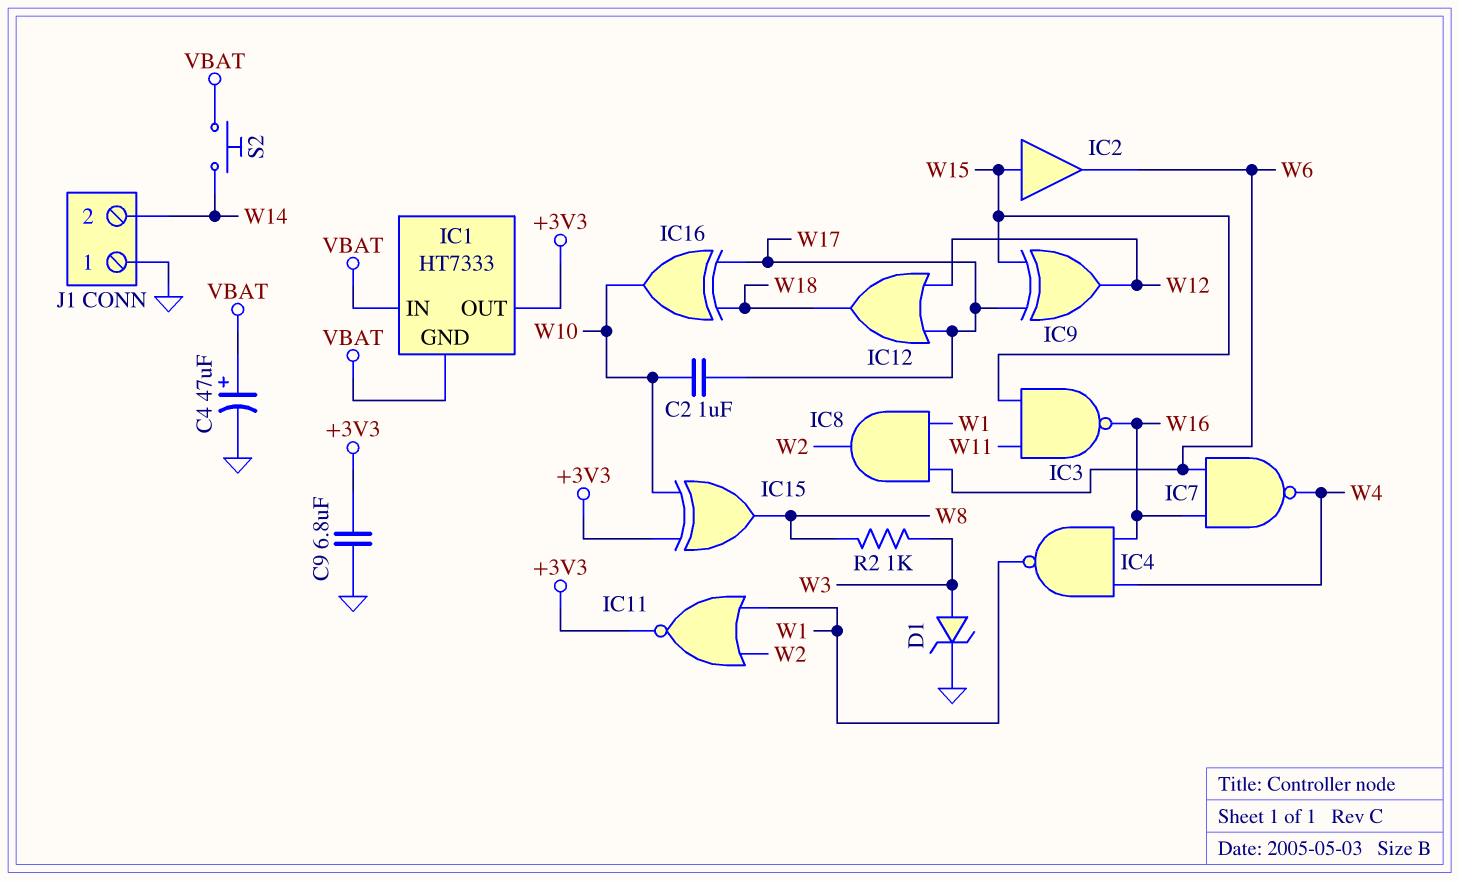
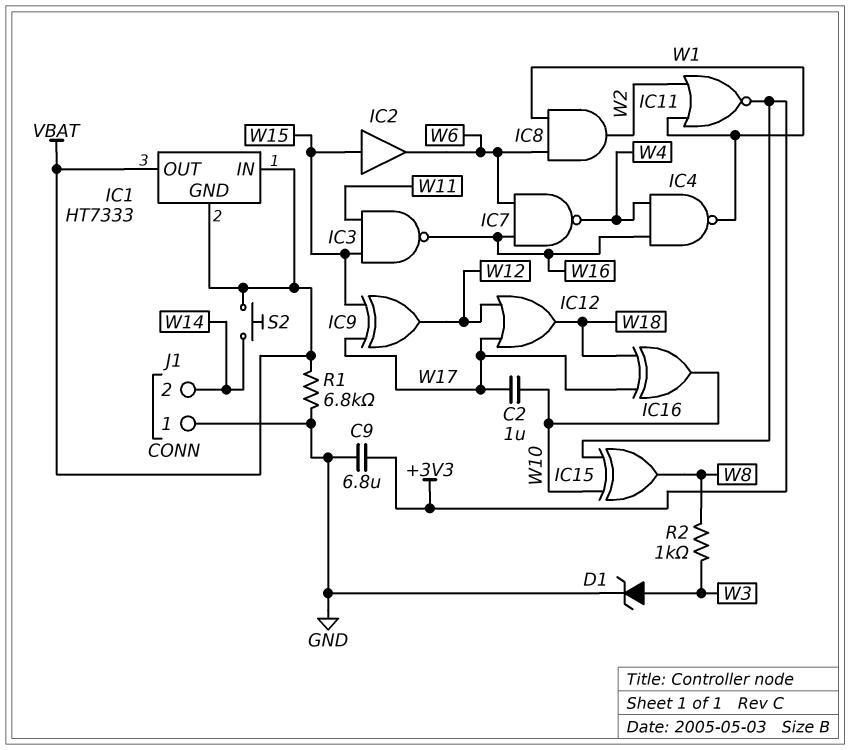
C4: 47uF (plus VBAT, minus GND) -> none
IC1 pin OUT: +3V3 -> VBAT
R1: none -> 6.8k (GND, VBAT)

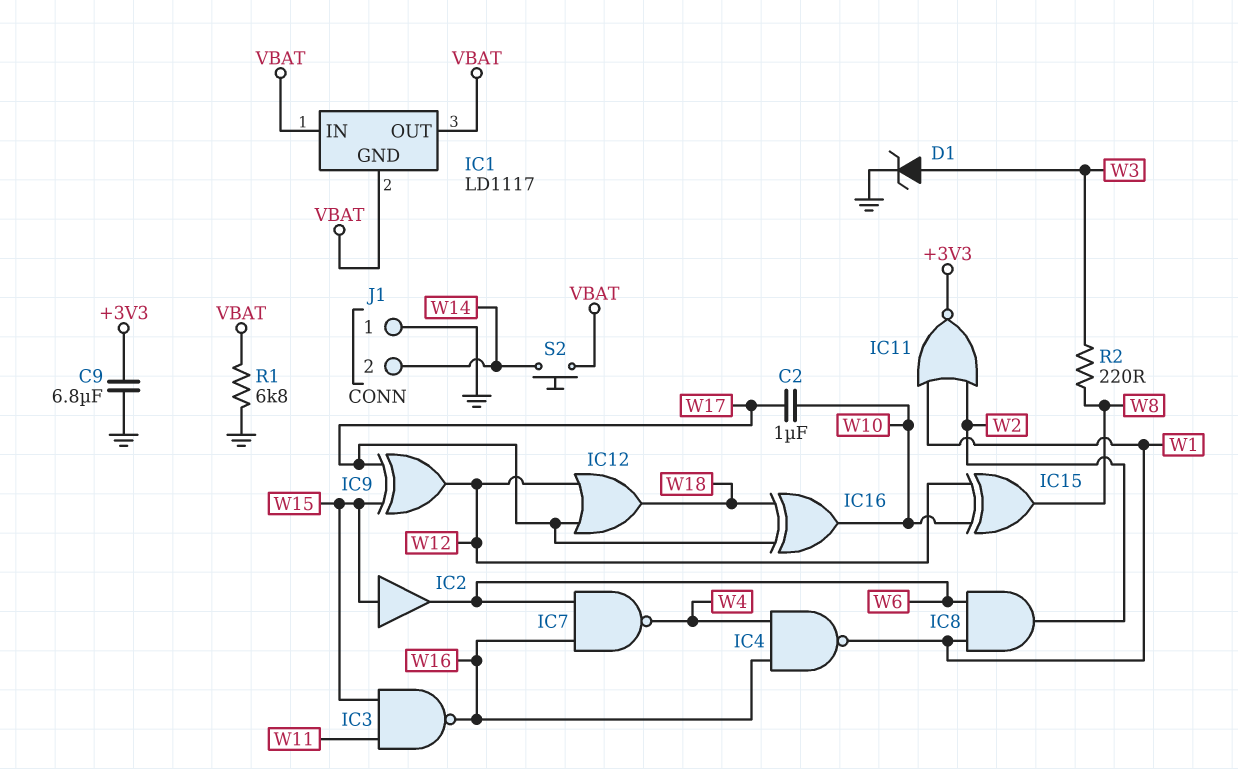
IC1: HT7333 -> LD1117
IC15: XOR (in +3V3, in W10, out W8) -> XOR (in W10, in W12, out W8)
R2: 1k (W3, W8) -> 220 (W3, W8)

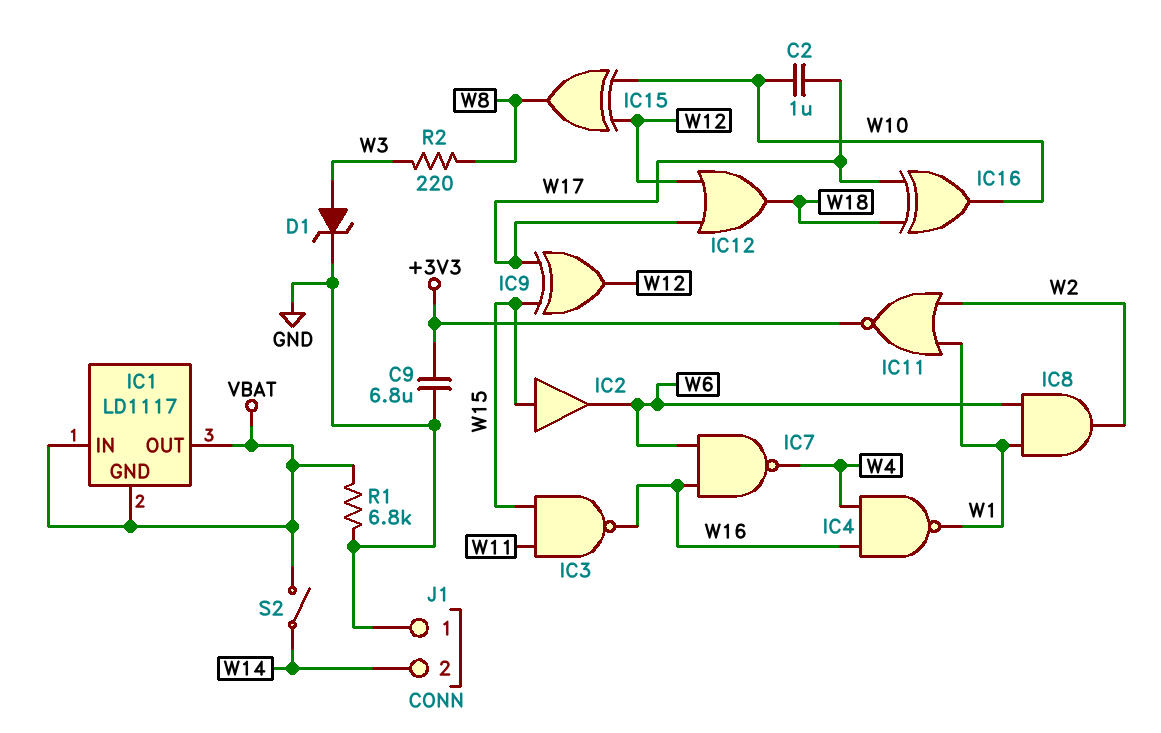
S2: button (VBAT, W14) -> switch (VBAT, W14)

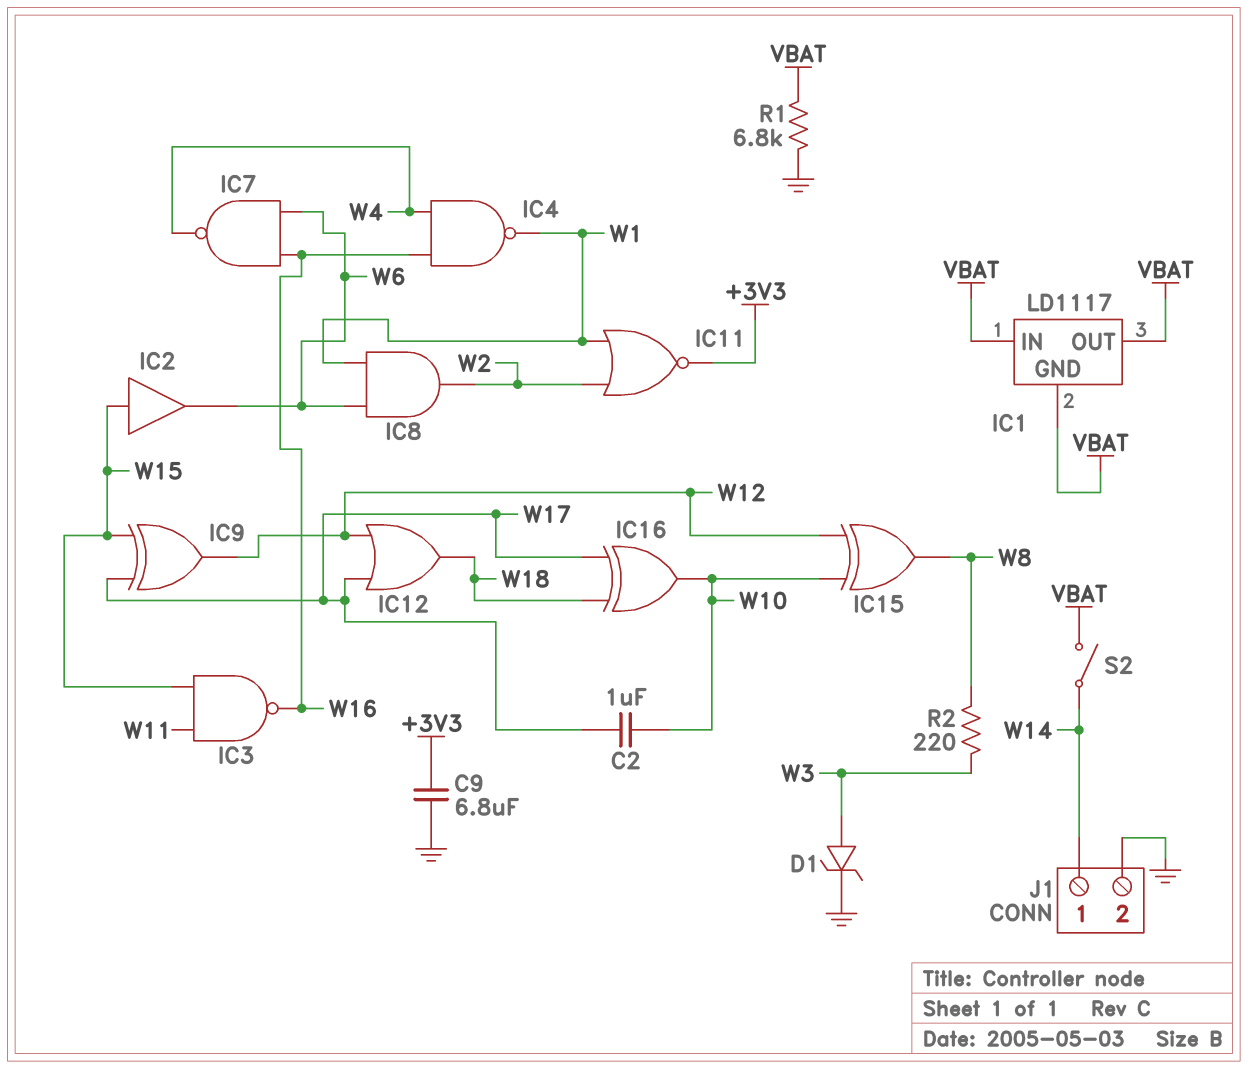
J1 pin 1: GND -> W14
J1 pin 2: W14 -> GND

